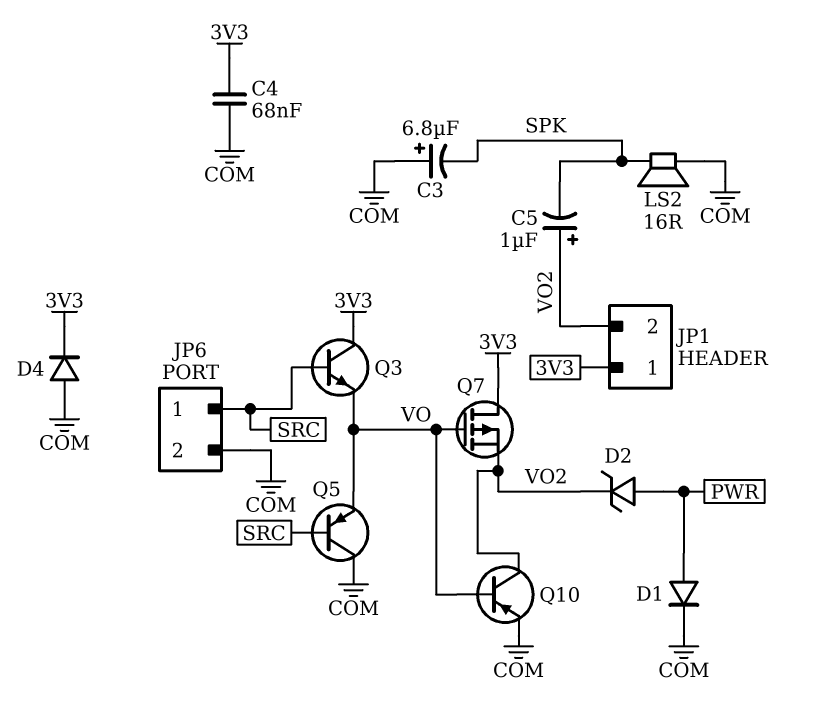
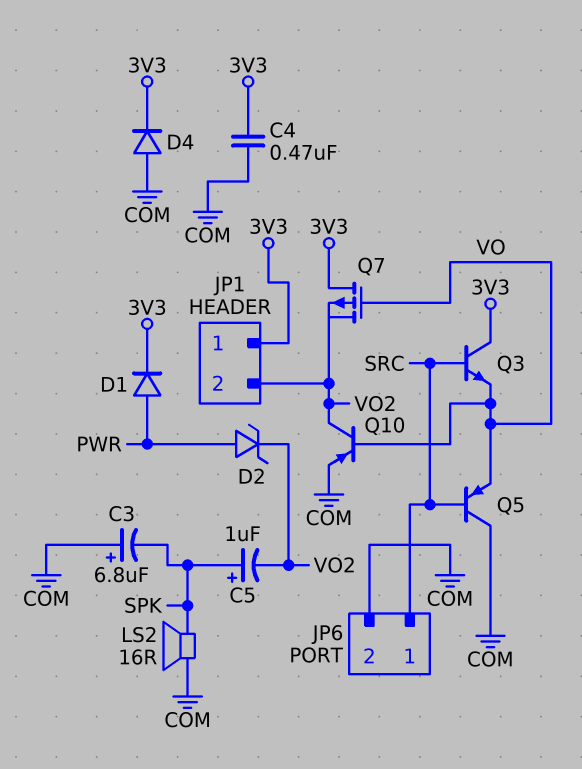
C4: 68nF (3V3, COM) -> 470nF (3V3, COM)
C5: 1uF (plus VO2, minus SPK) -> 1uF (plus SPK, minus VO2)
D1: diode (A PWR, K COM) -> diode (A PWR, K 3V3)

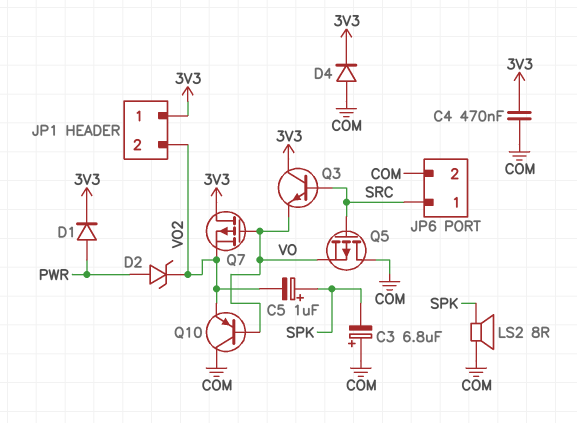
LS2: speaker 16R (COM, SPK) -> speaker 8R (COM, SPK)
Q5: PNP (B SRC, C COM, E VO) -> PMOS (G SRC, D COM, S VO)
Q10: PNP (B VO, C VO2, E COM) -> PNP (B VO, C COM, E VO2)

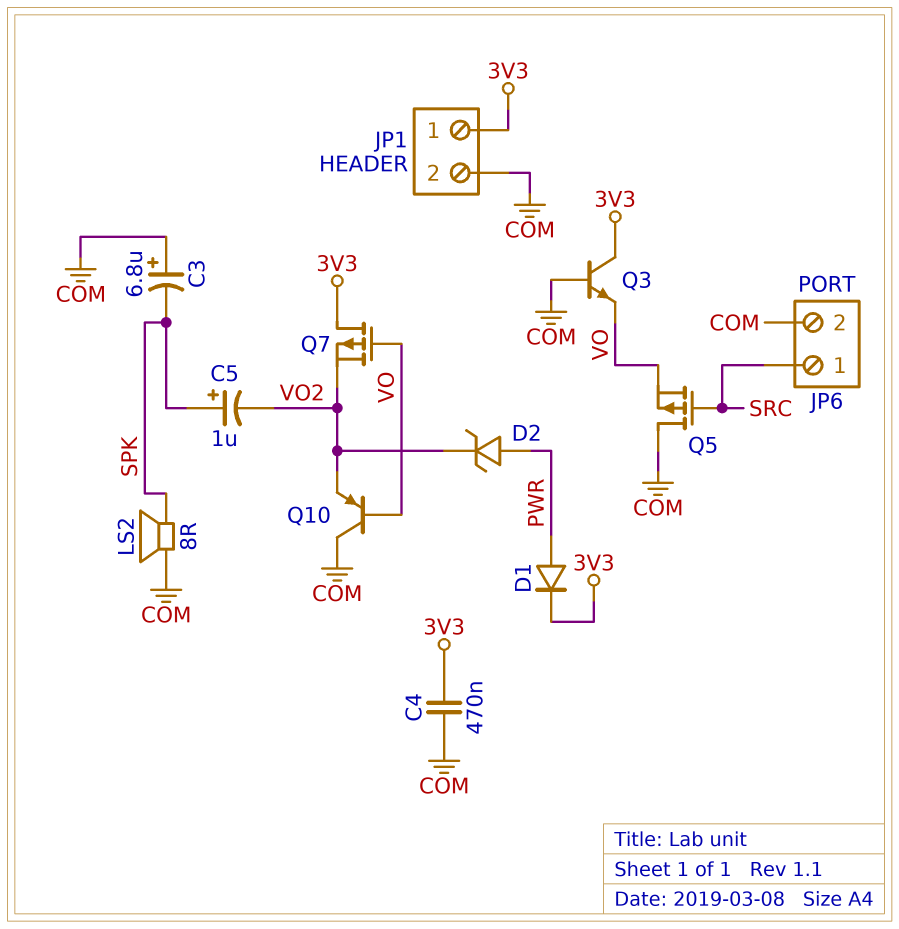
D4: diode (A COM, K 3V3) -> none
JP1 pin 2: VO2 -> COM
Q3: NPN (B SRC, C 3V3, E VO) -> NPN (B COM, C 3V3, E VO)

